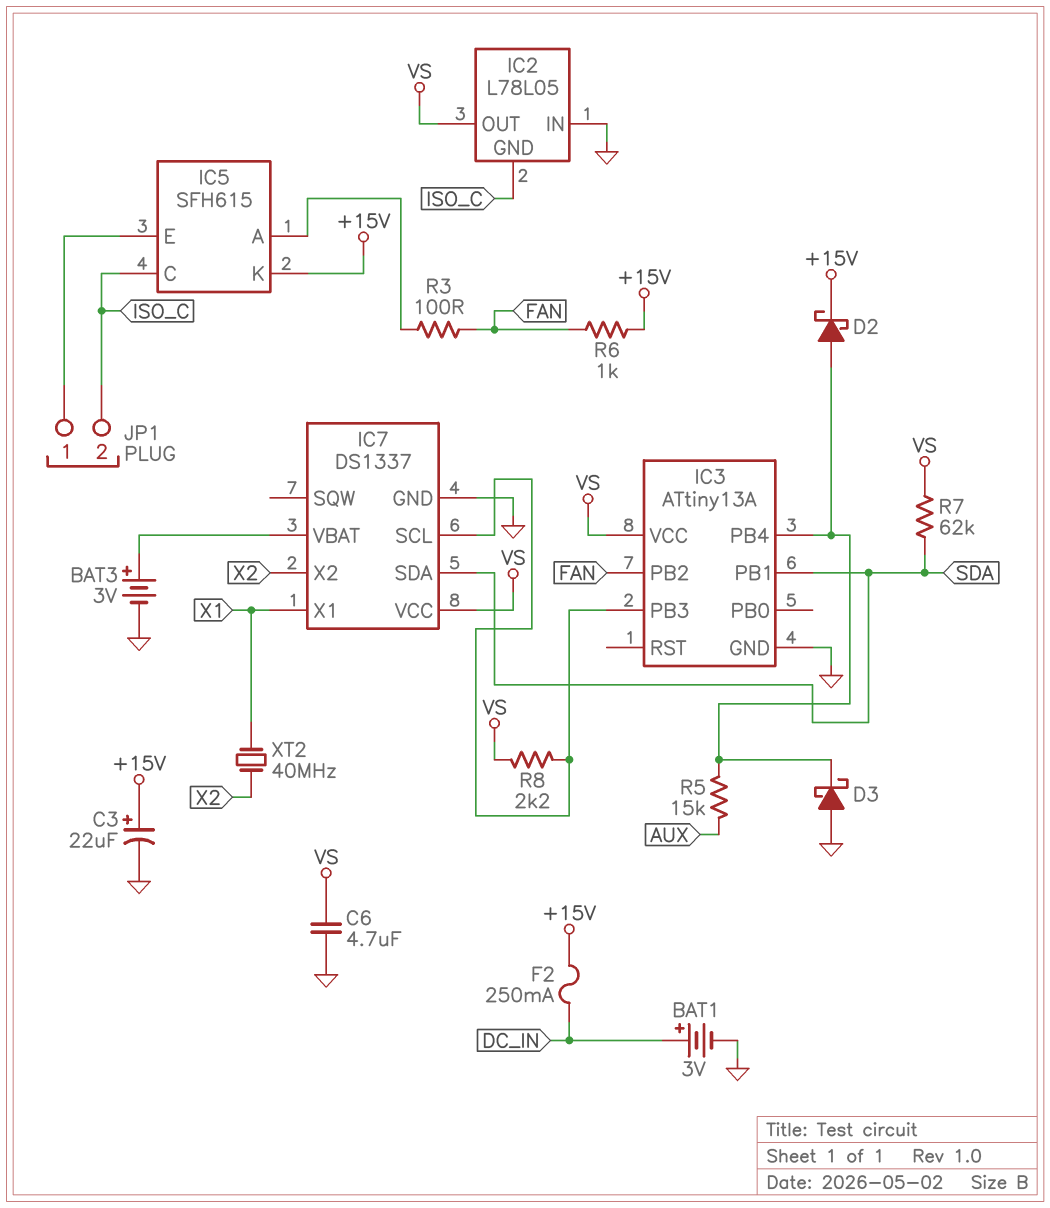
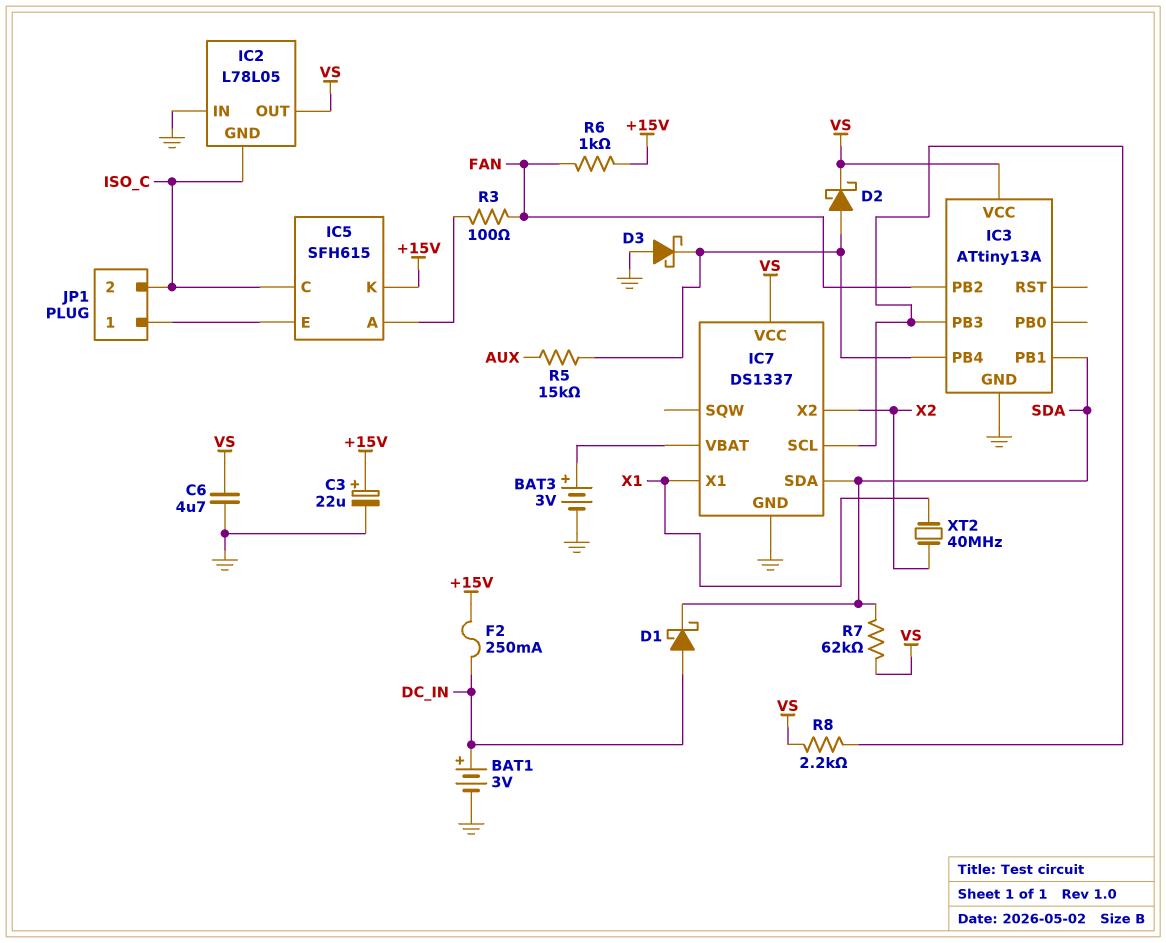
D1: none -> schottky (A DC_IN, K SDA)
D2: schottky (A IC3/PB4, K +15V) -> schottky (A IC3/PB4, K VS)

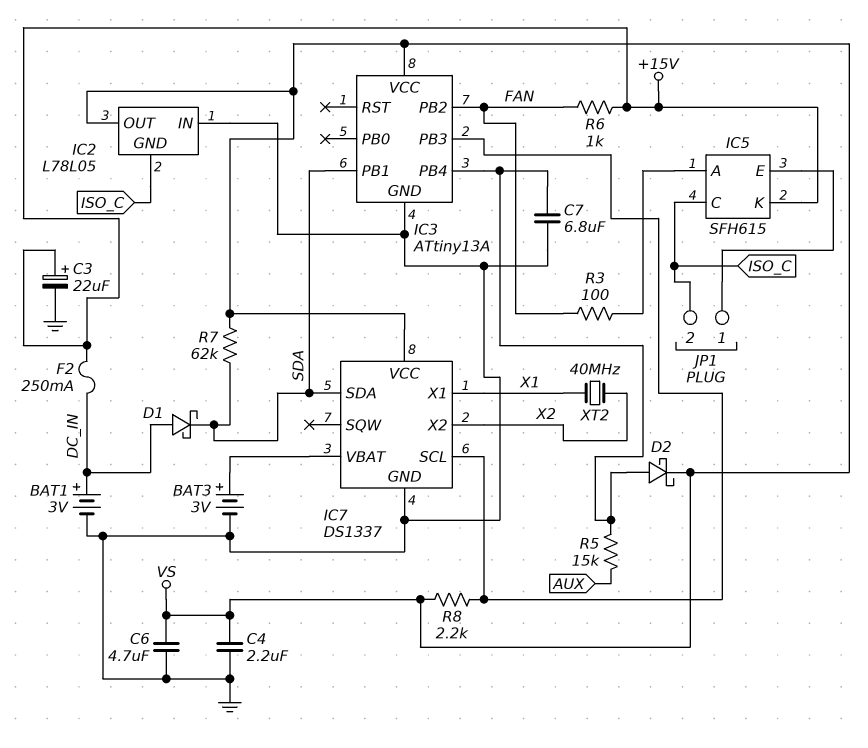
C4: none -> 2.2uF (GND, VS)
C7: none -> 6.8uF (GND, IC3/PB4)
D3: schottky (A GND, K IC3/PB4) -> none

